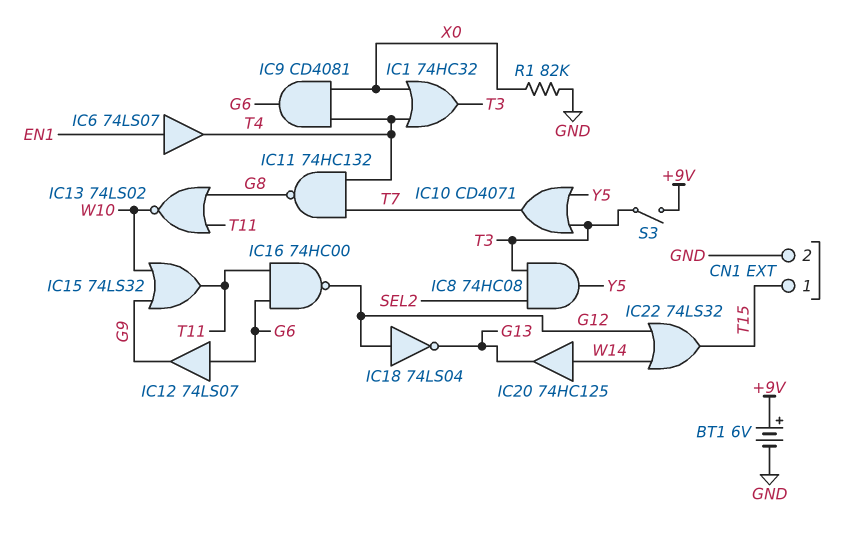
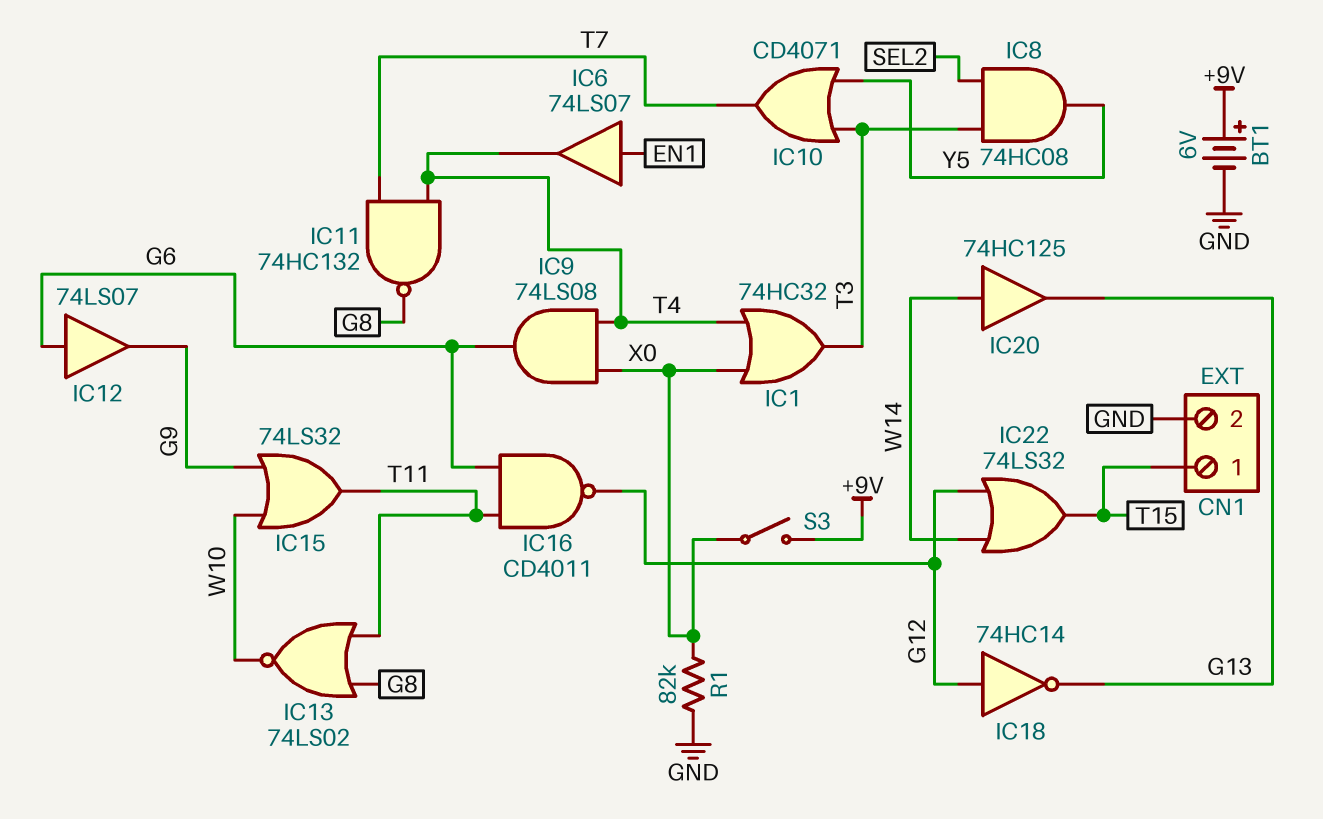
IC9: AND CD4081 (in T4, in X0, out G6) -> AND 74LS08 (in T4, in X0, out G6)
IC16: NAND 74HC00 (in G6, in T11, out G12) -> NAND CD4011 (in G6, in T11, out G12)
IC18: NOT 74LS04 (in G12, out G13) -> NOT 74HC14 (in G12, out G13)
S3: switch (+9V, T3) -> switch (+9V, X0)

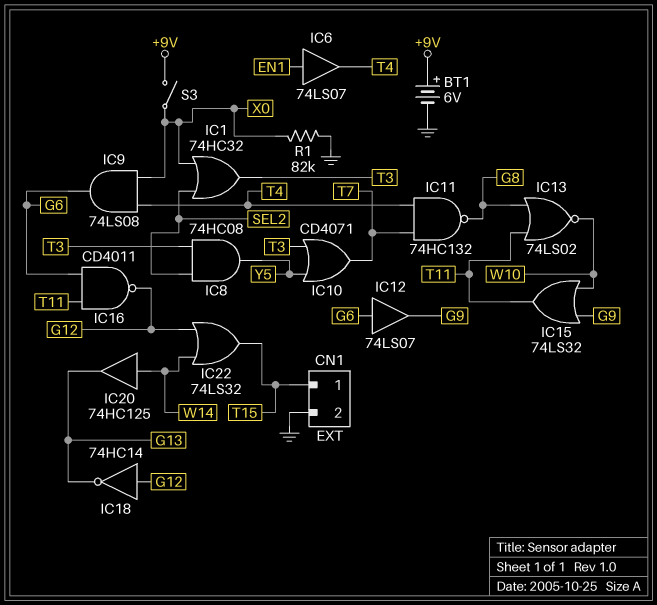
IC1: OR 74HC32 (in T4, in X0, out T3) -> OR 74HC32 (in SEL2, in X0, out T3)

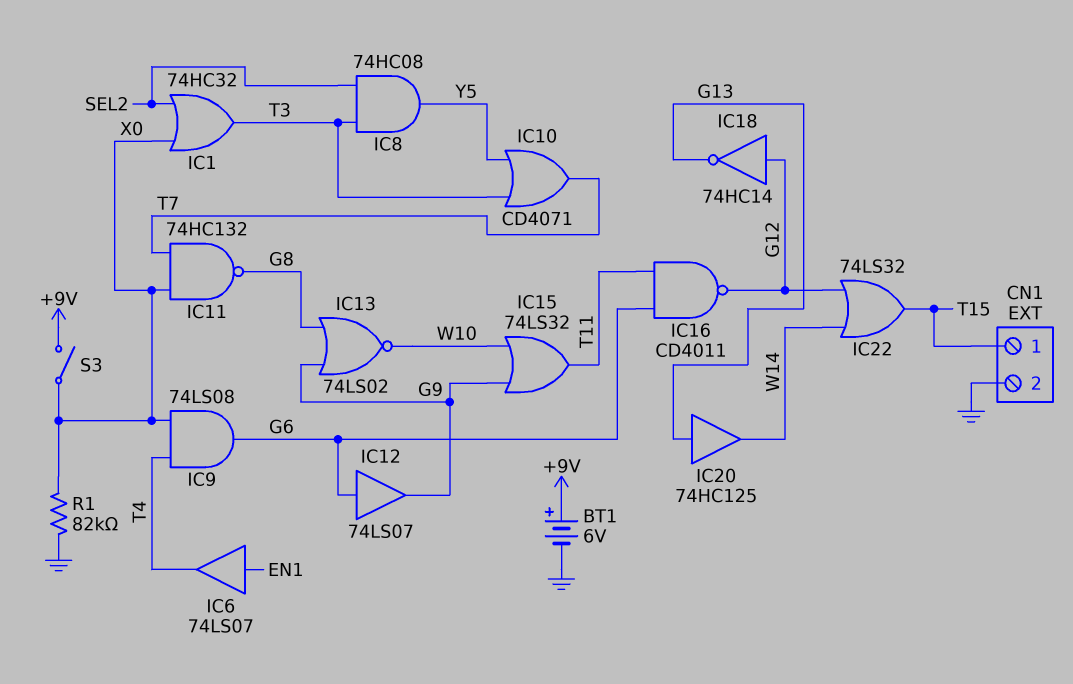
IC11: NAND 74HC132 (in T4, in T7, out G8) -> NAND 74HC132 (in T7, in X0, out G8)
IC13: NOR 74LS02 (in G8, in T11, out W10) -> NOR 74LS02 (in G8, in G9, out W10)
IC20: buffer 74HC125 (in W14, out G13) -> buffer 74HC125 (in G13, out W14)

